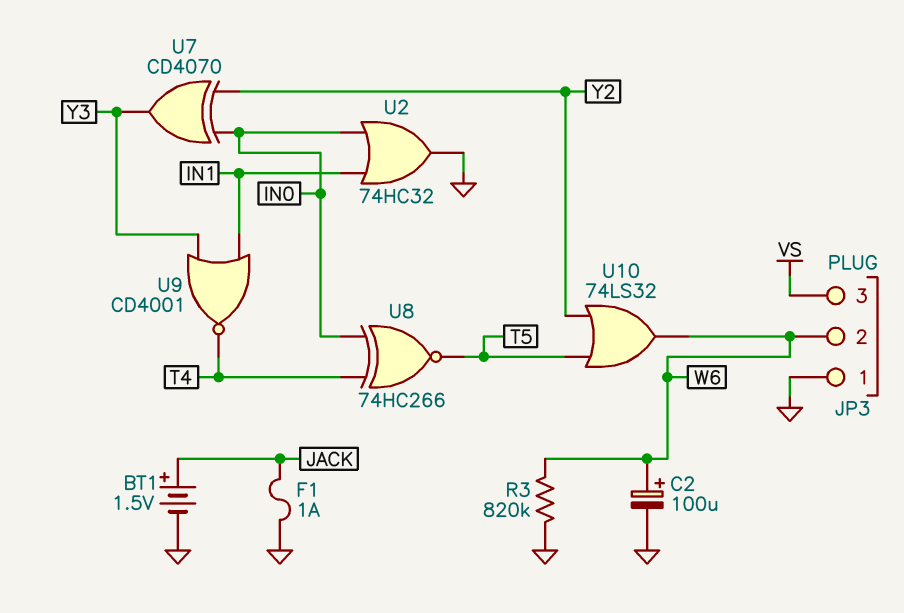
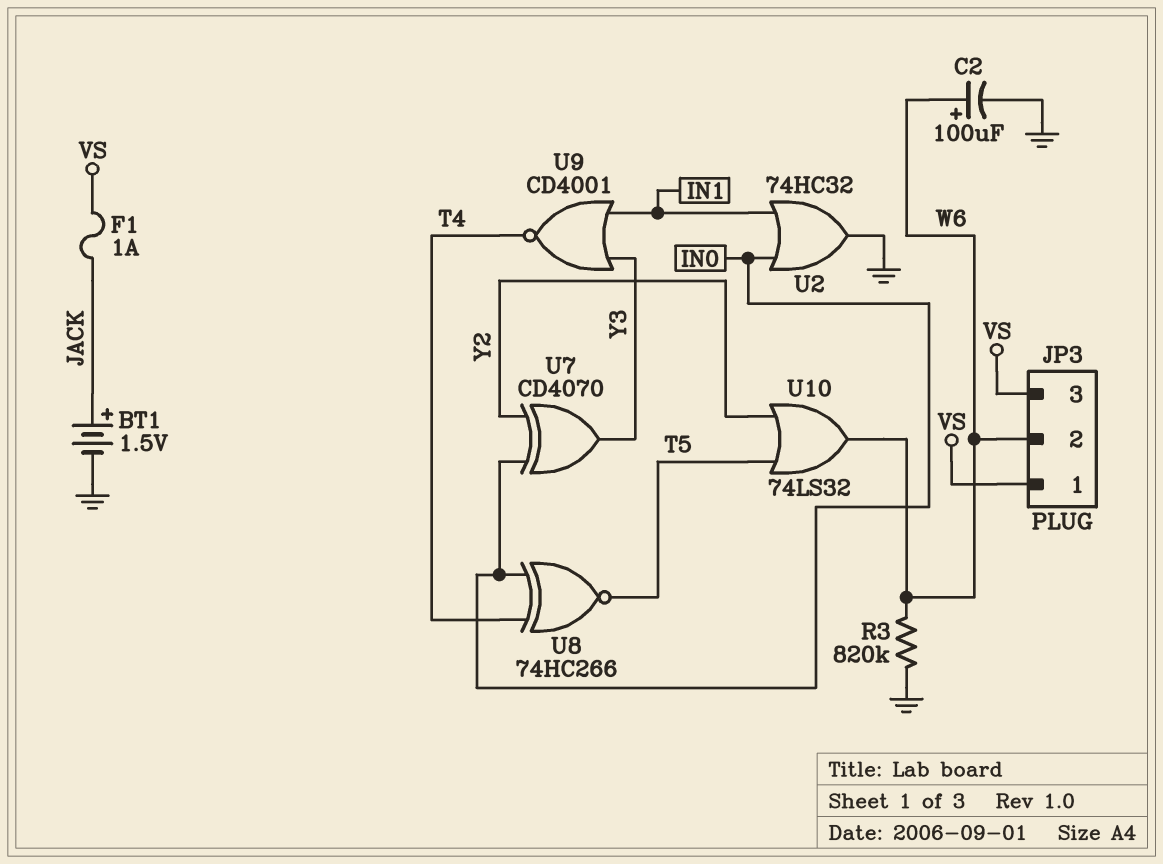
F1: 1A (GND, JACK) -> 1A (JACK, VS)
JP3 pin 1: GND -> VS

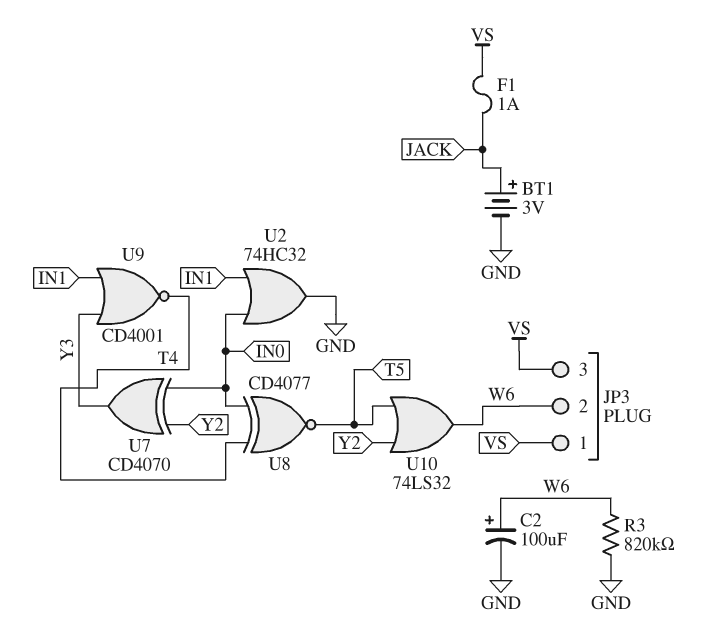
BT1: 1.5V (plus JACK, minus GND) -> 3V (plus JACK, minus GND)
U8: XNOR 74HC266 (in IN0, in T4, out T5) -> XNOR CD4077 (in IN0, in T4, out T5)

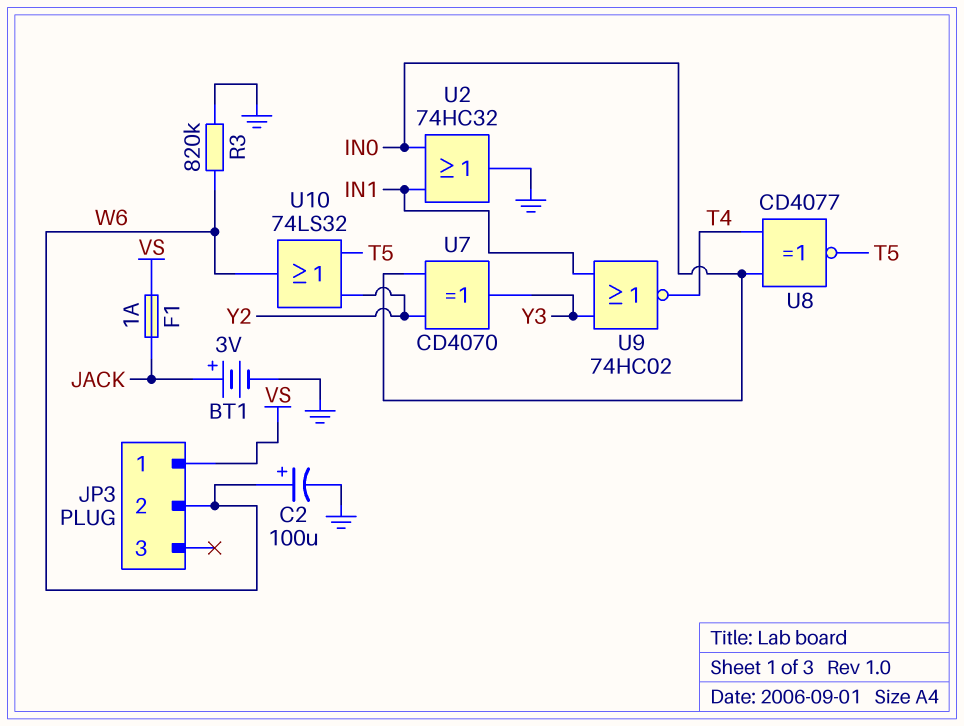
JP3 pin 3: VS -> none
U9: NOR CD4001 (in IN1, in Y3, out T4) -> NOR 74HC02 (in IN1, in Y3, out T4)

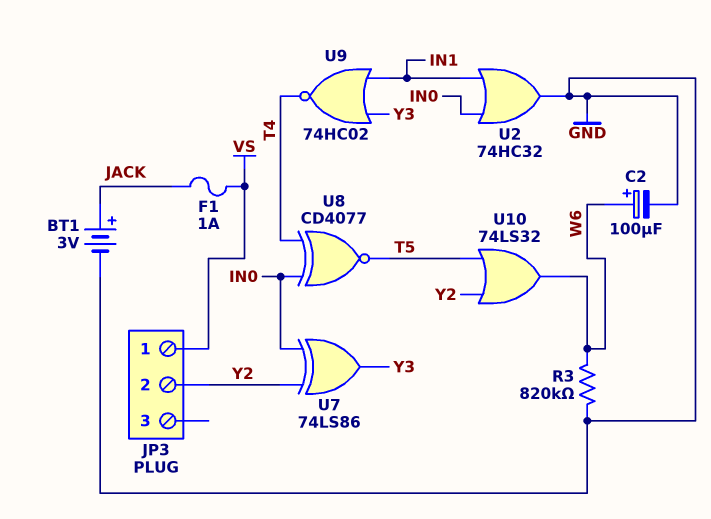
JP3 pin 2: W6 -> Y2
U7: XOR CD4070 (in IN0, in Y2, out Y3) -> XOR 74LS86 (in IN0, in Y2, out Y3)

